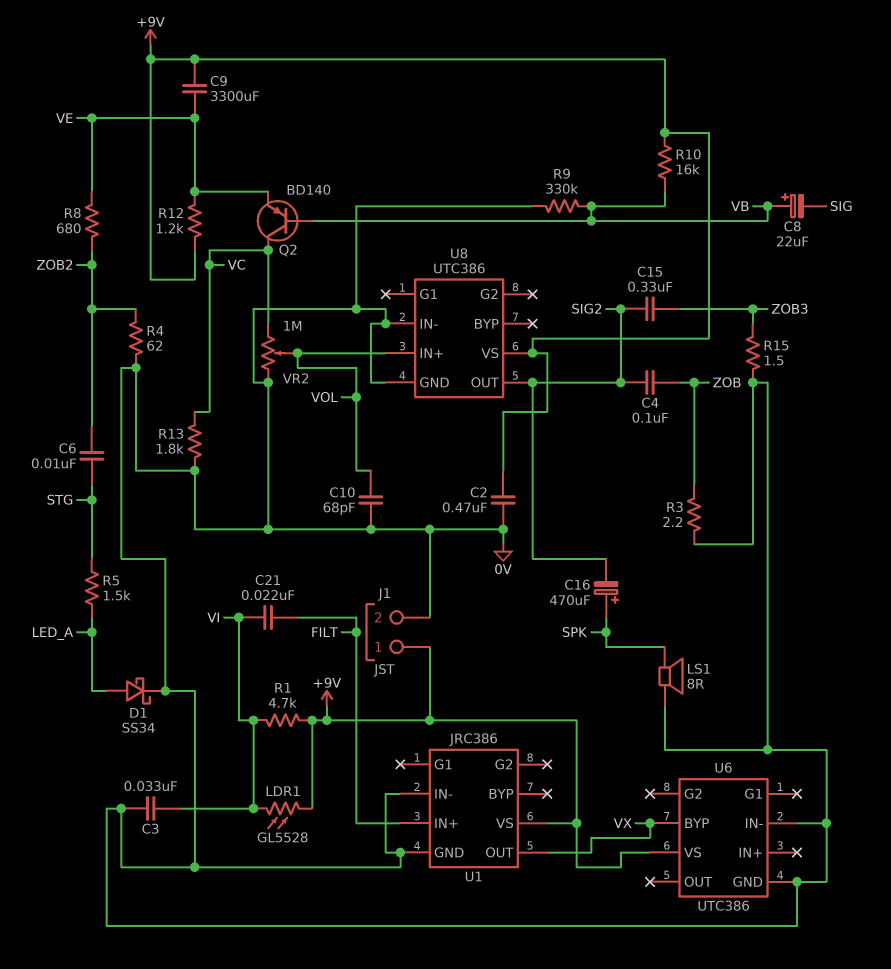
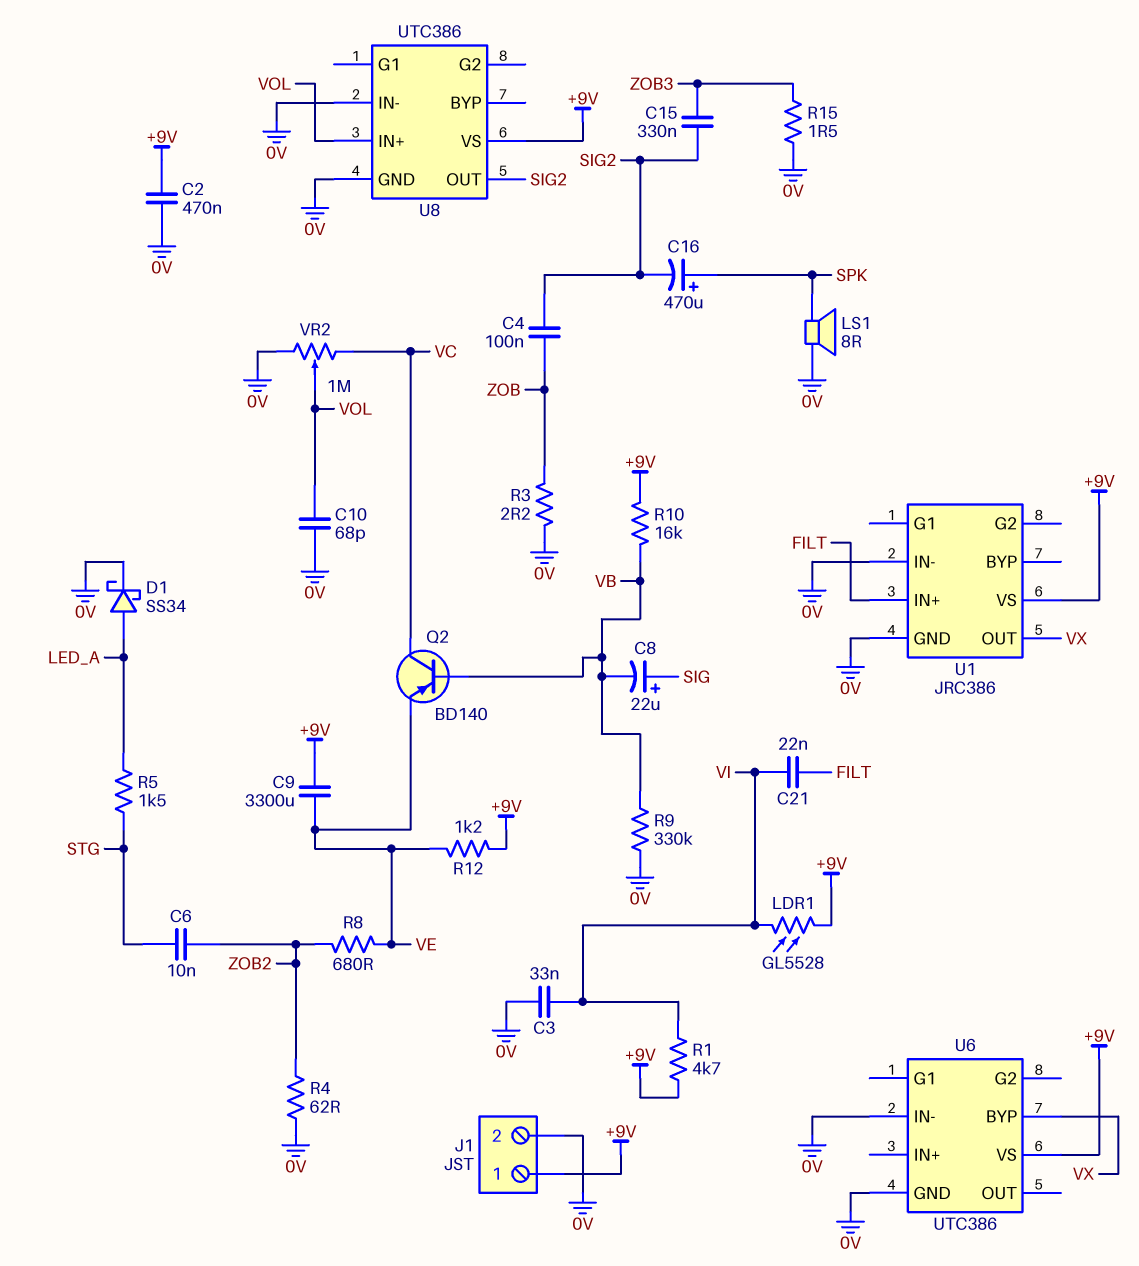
C8: 22uF (plus VB, minus SIG) -> 22uF (plus SIG, minus VB)
R13: 1.8k (0V, VC) -> none

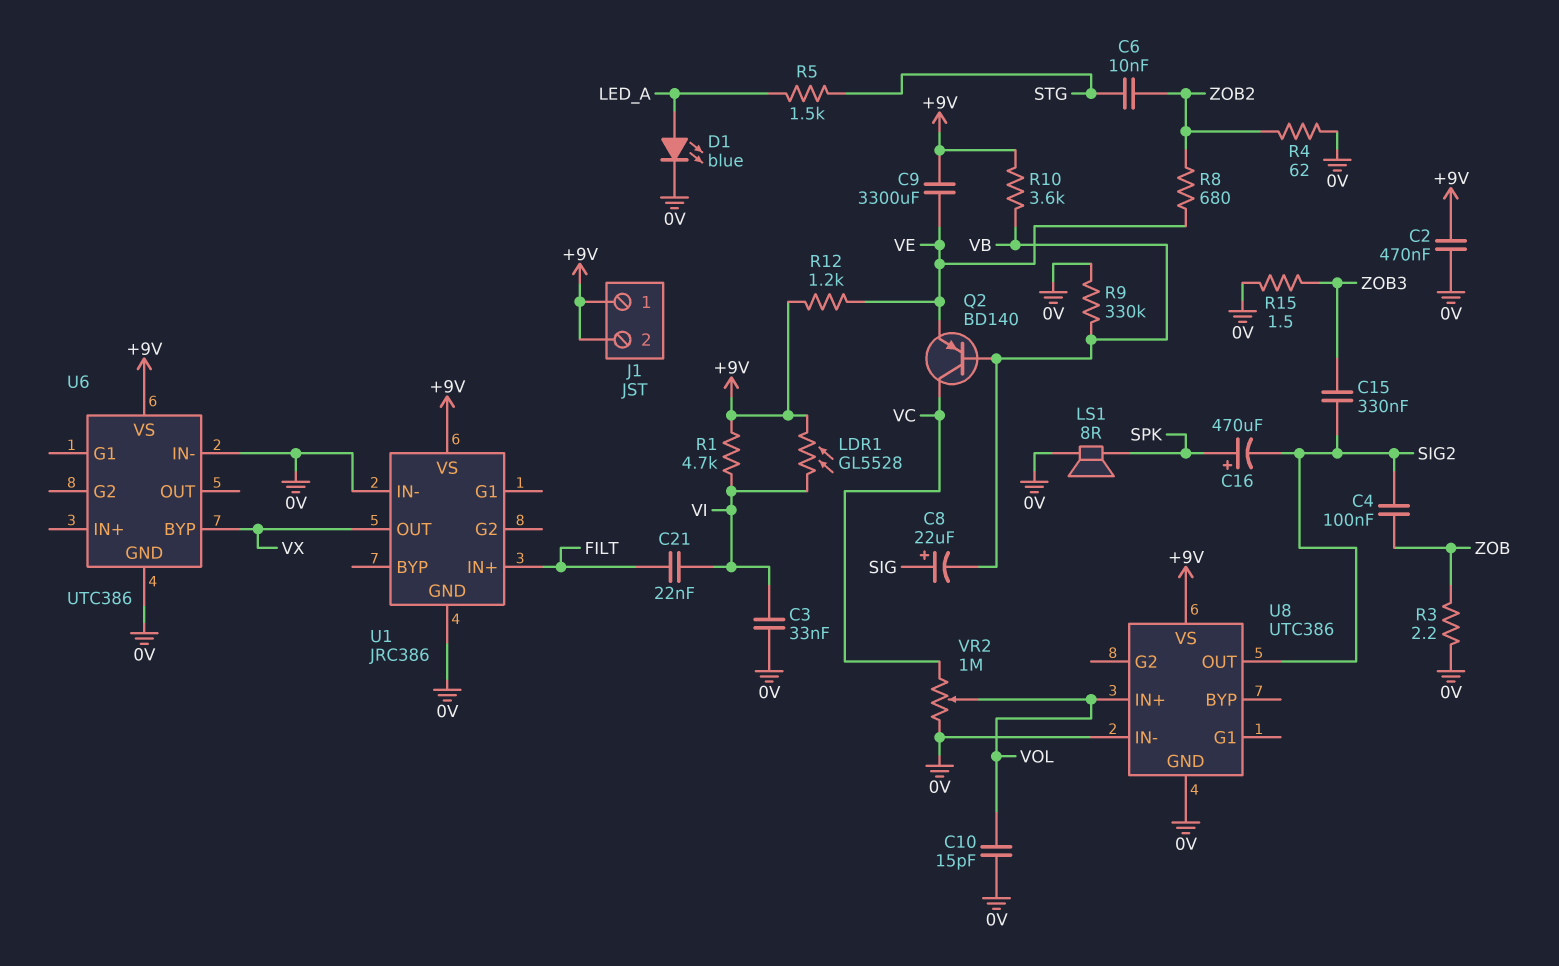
C10: 68pF (0V, VOL) -> 15pF (0V, VOL)
D1: schottky SS34 (A LED_A, K 0V) -> LED blue (A LED_A, K 0V)
J1 pin 2: 0V -> +9V
R10: 16k (+9V, VB) -> 3.6k (+9V, VB)

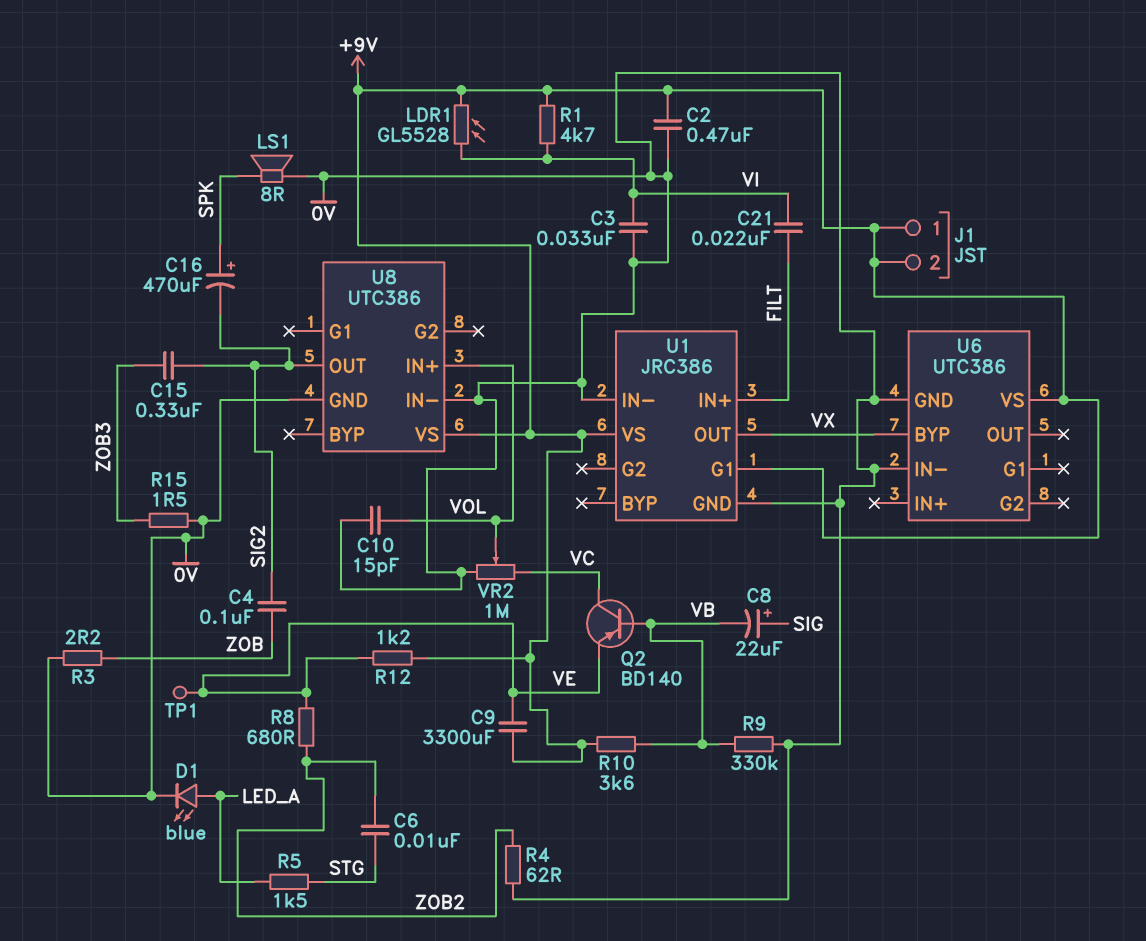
TP1: none -> test point (VE)
U1 pin G1: none -> +9V

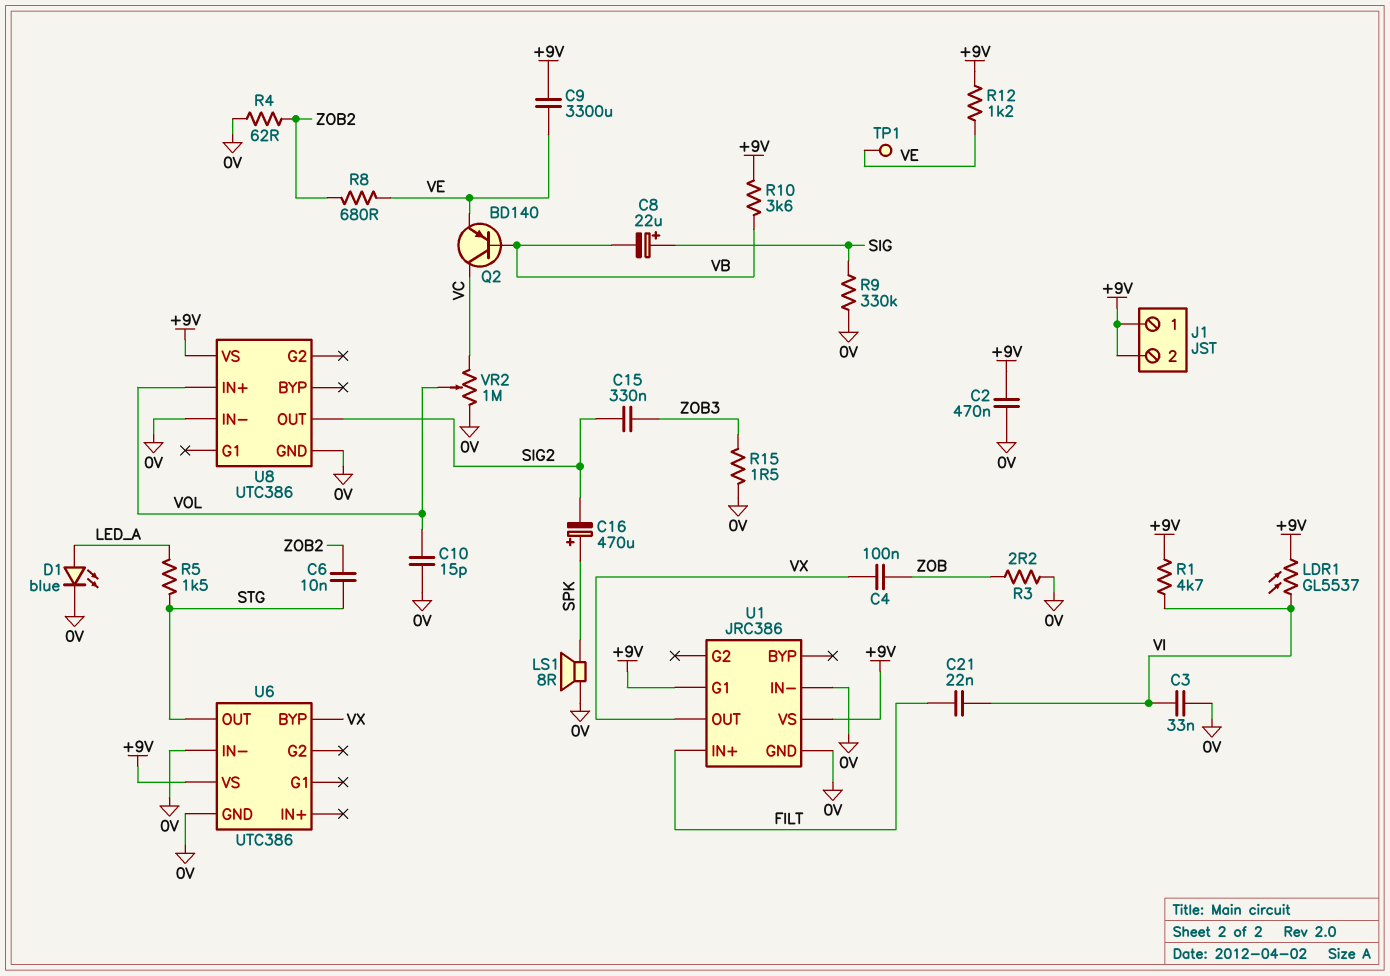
C4: 100nF (SIG2, ZOB) -> 100nF (VX, ZOB)
LDR1: GL5528 (+9V, VI) -> GL5537 (+9V, VI)
R9: 330k (0V, VB) -> 330k (0V, SIG)
U6 pin OUT: none -> STG

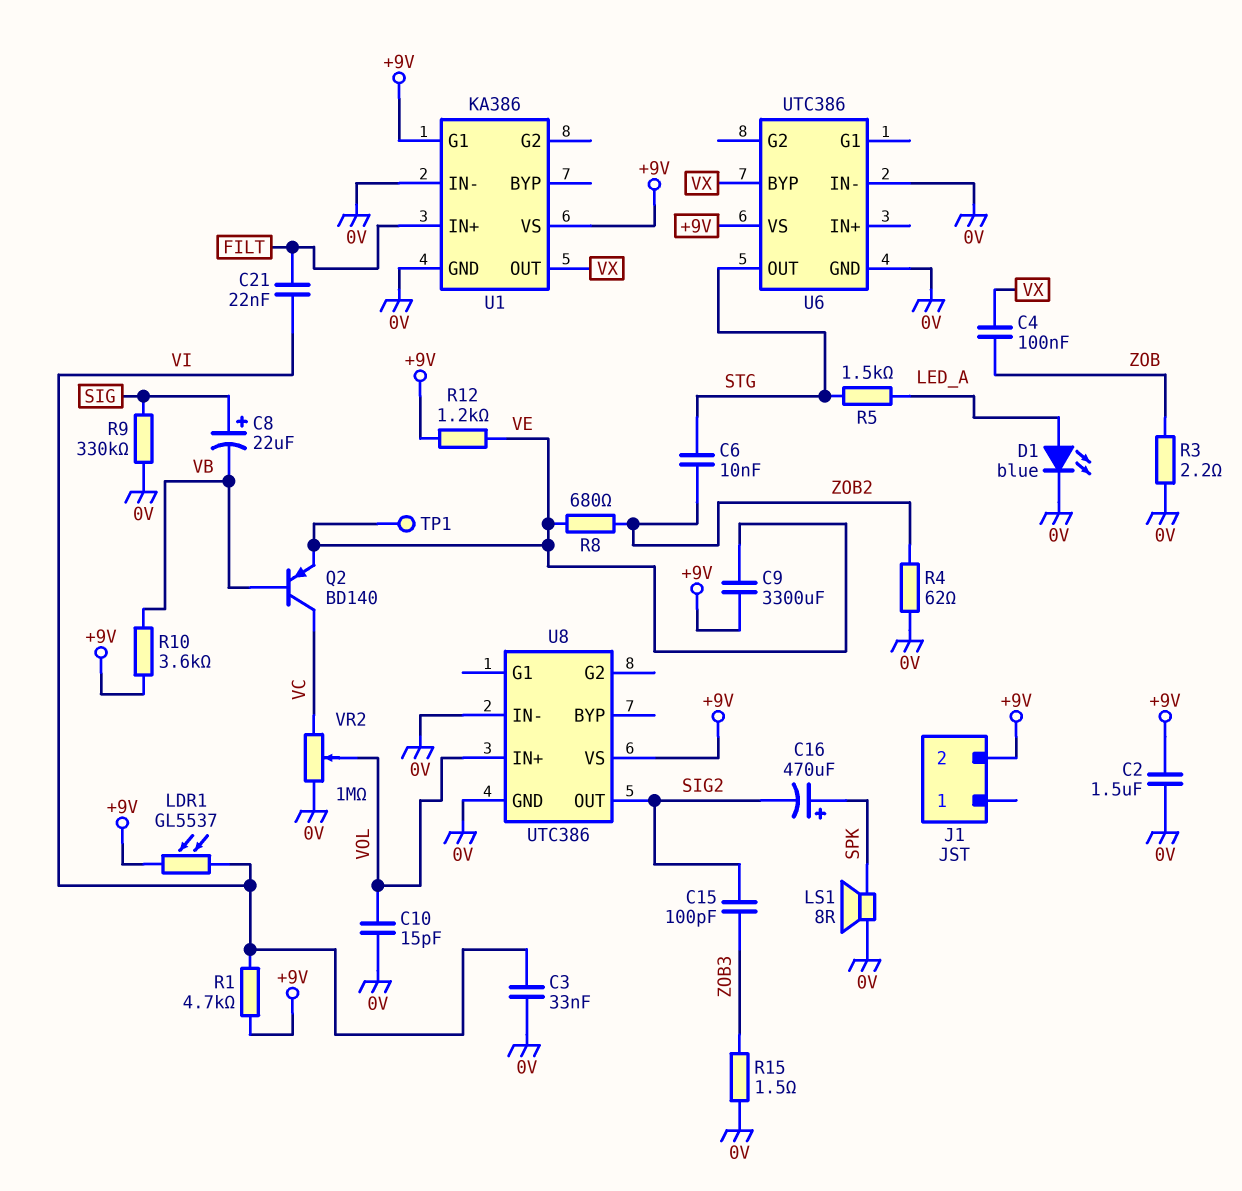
C2: 470nF (+9V, 0V) -> 1.5uF (+9V, 0V)
C15: 330nF (SIG2, ZOB3) -> 100pF (SIG2, ZOB3)
J1 pin 1: +9V -> none
U1: JRC386 -> KA386

